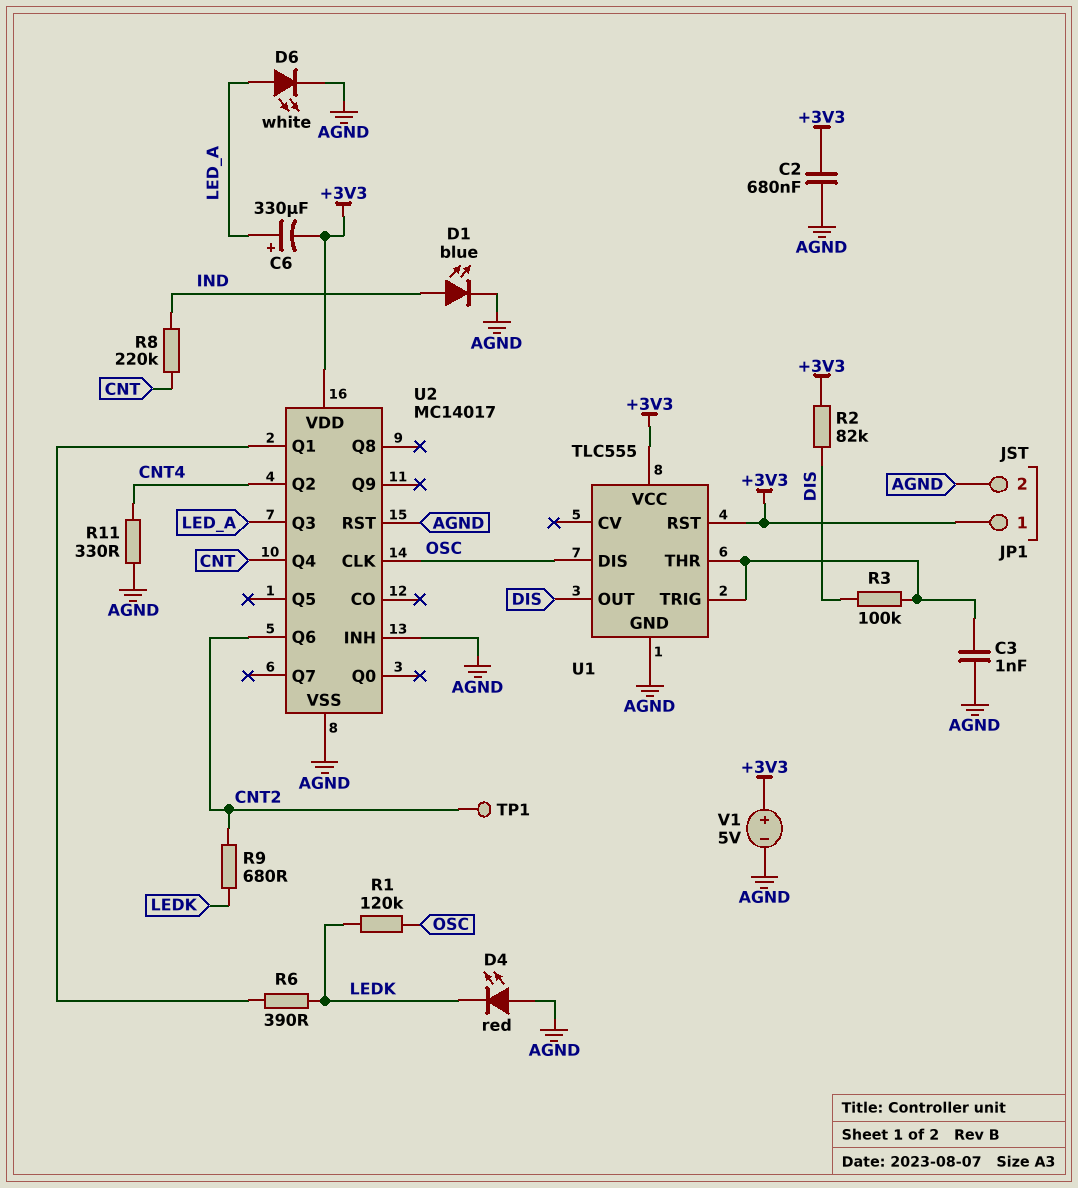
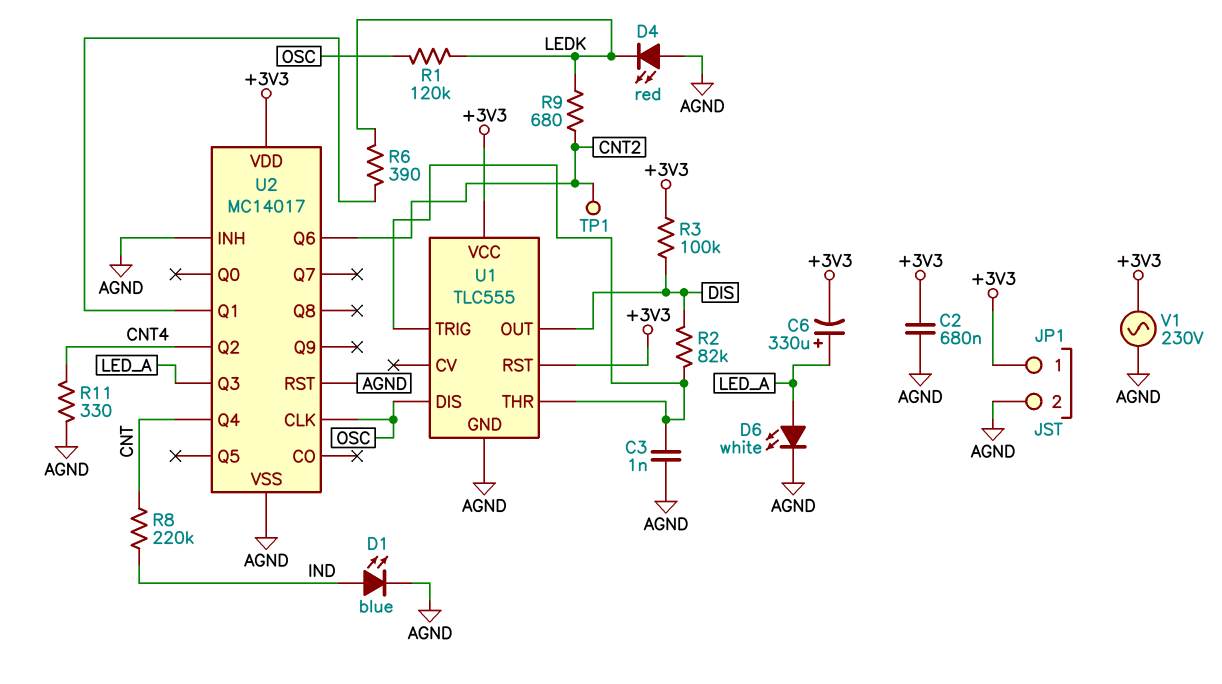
R2: 82k (+3V3, DIS) -> 82k (DIS, U1/THR)
R3: 100k (DIS, U1/THR) -> 100k (+3V3, DIS)
V1: 5V (plus +3V3, minus AGND) -> AC 230V (+3V3, AGND)

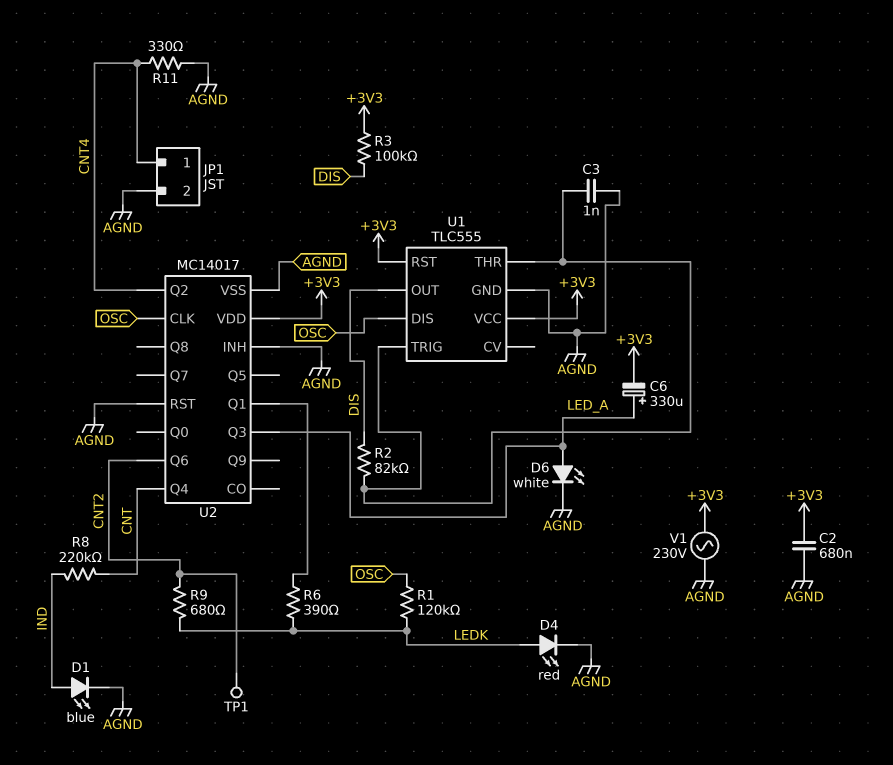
D4: LED red (A AGND, K LEDK) -> LED red (A LEDK, K AGND)
JP1 pin 1: +3V3 -> CNT4

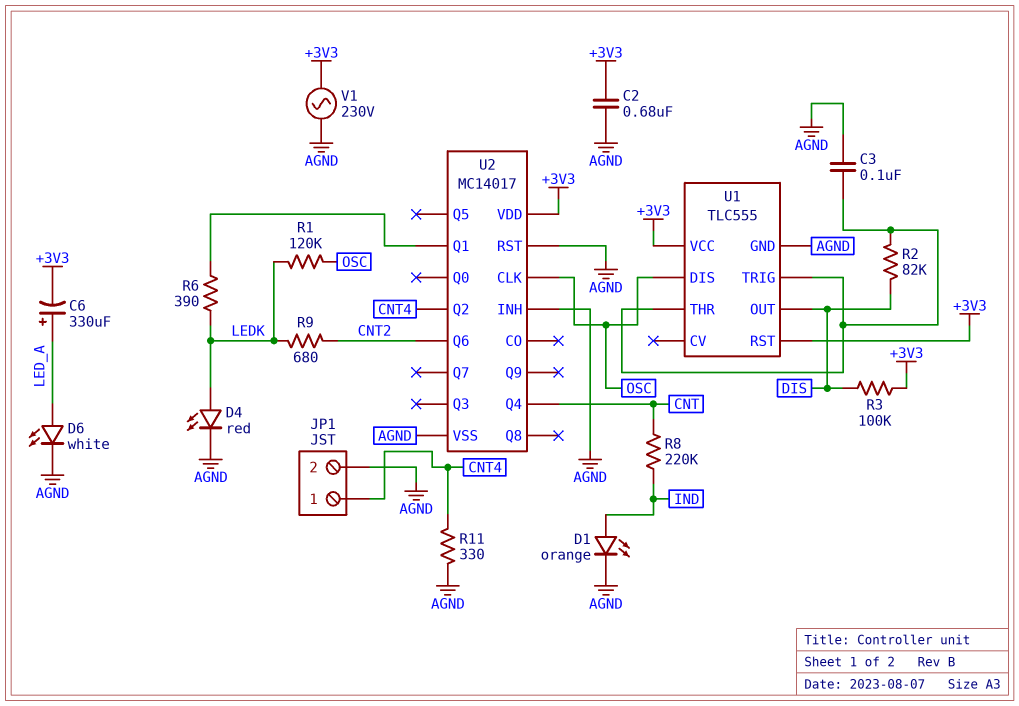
C3: 1nF (AGND, U1/THR) -> 100nF (AGND, U1/THR)
D1: LED blue (A IND, K AGND) -> LED orange (A IND, K AGND)
TP1: test point (CNT2) -> none
U2 pin Q3: LED_A -> none

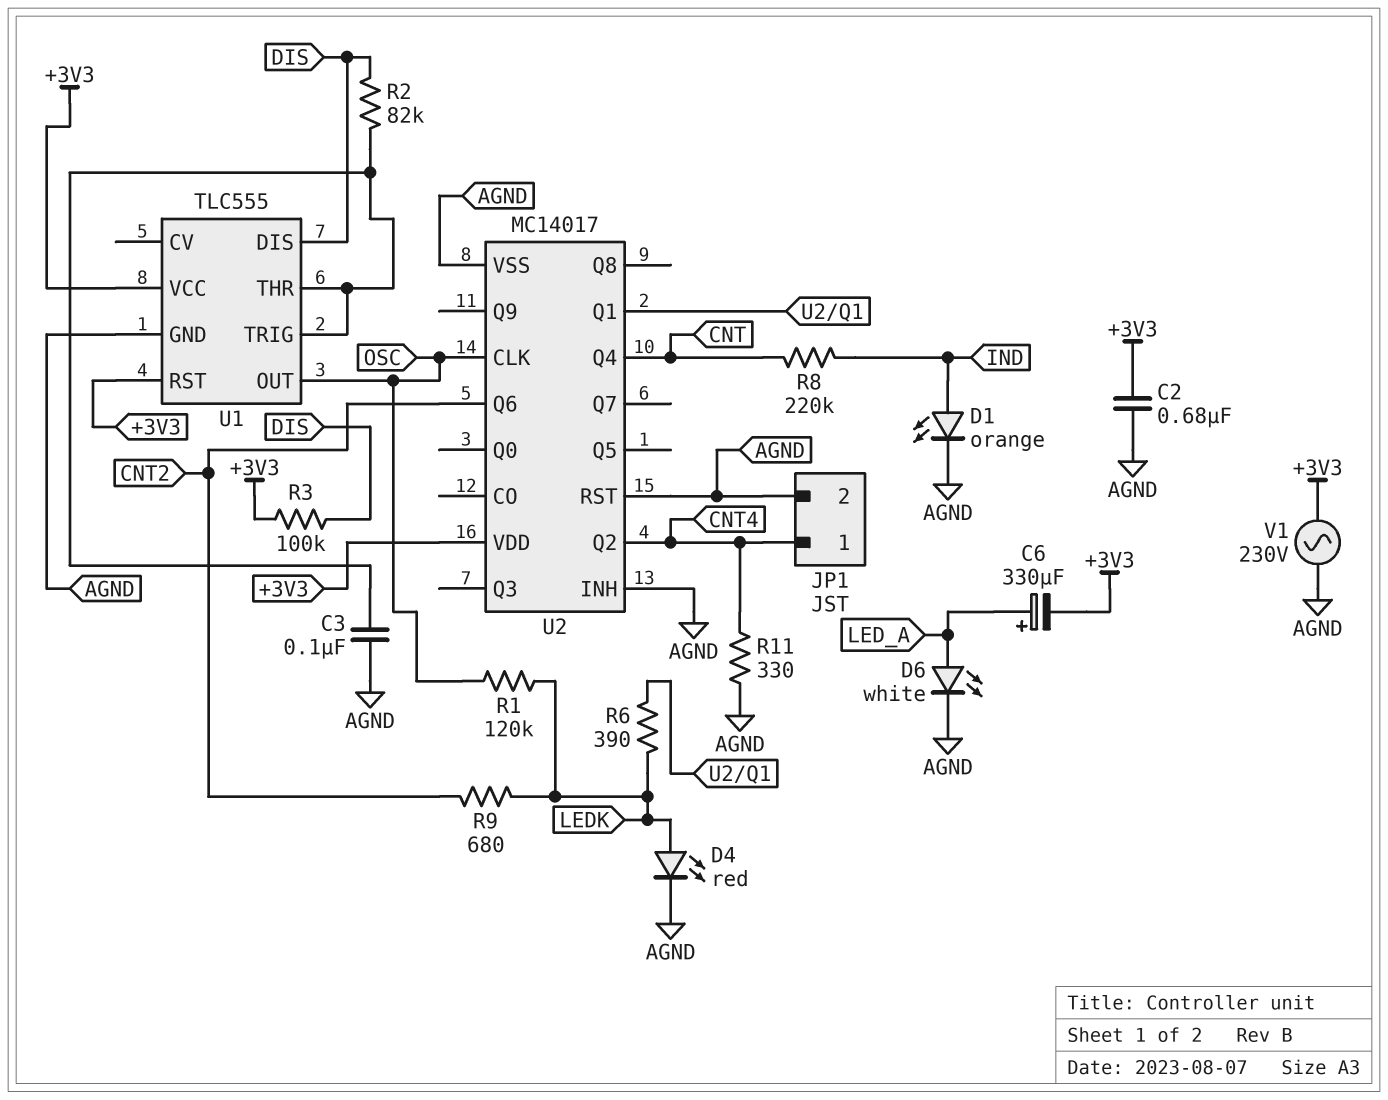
U1 pin DIS: OSC -> DIS
U1 pin OUT: DIS -> OSC

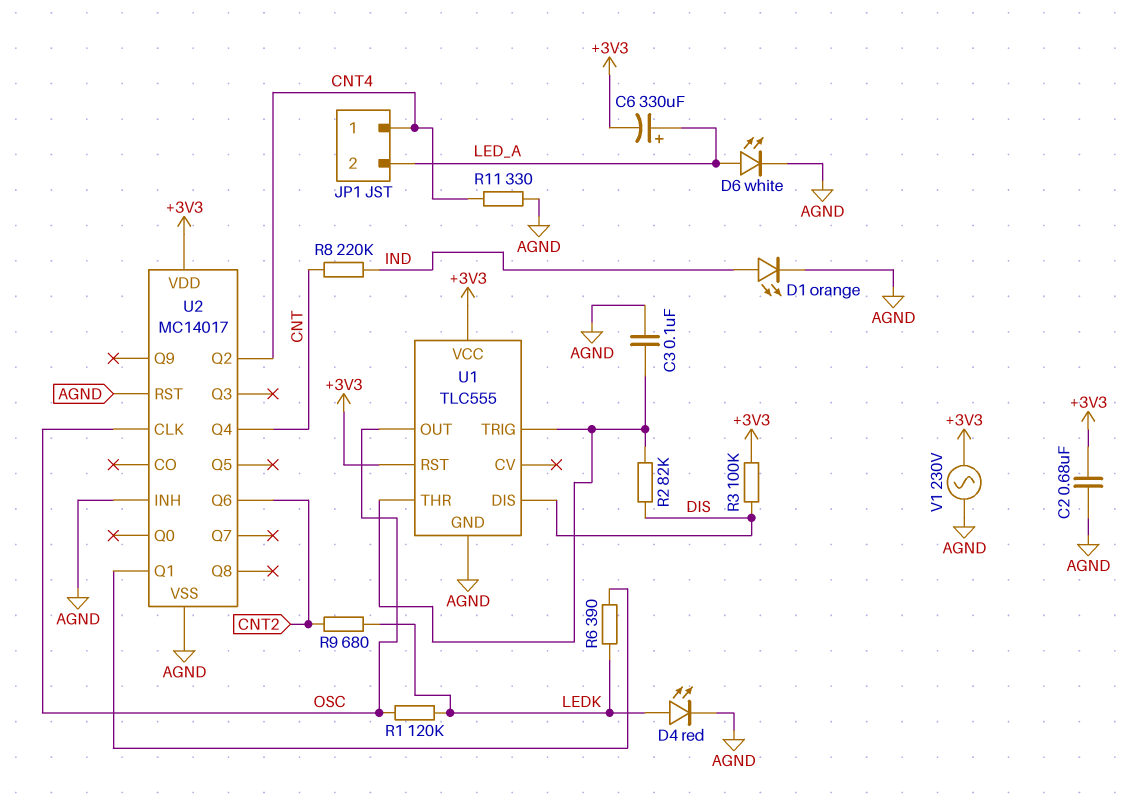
JP1 pin 2: AGND -> LED_A

